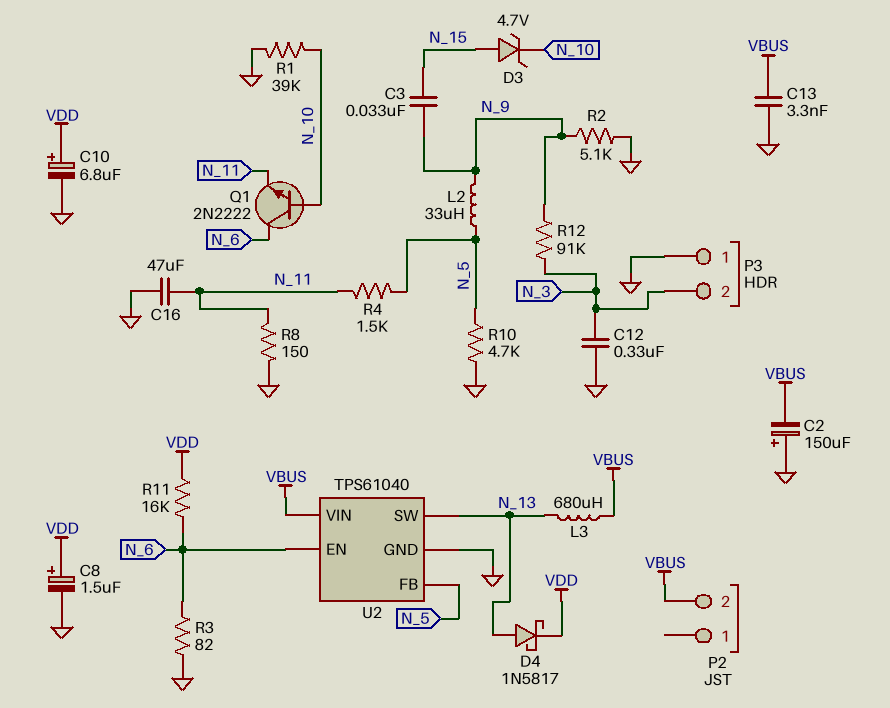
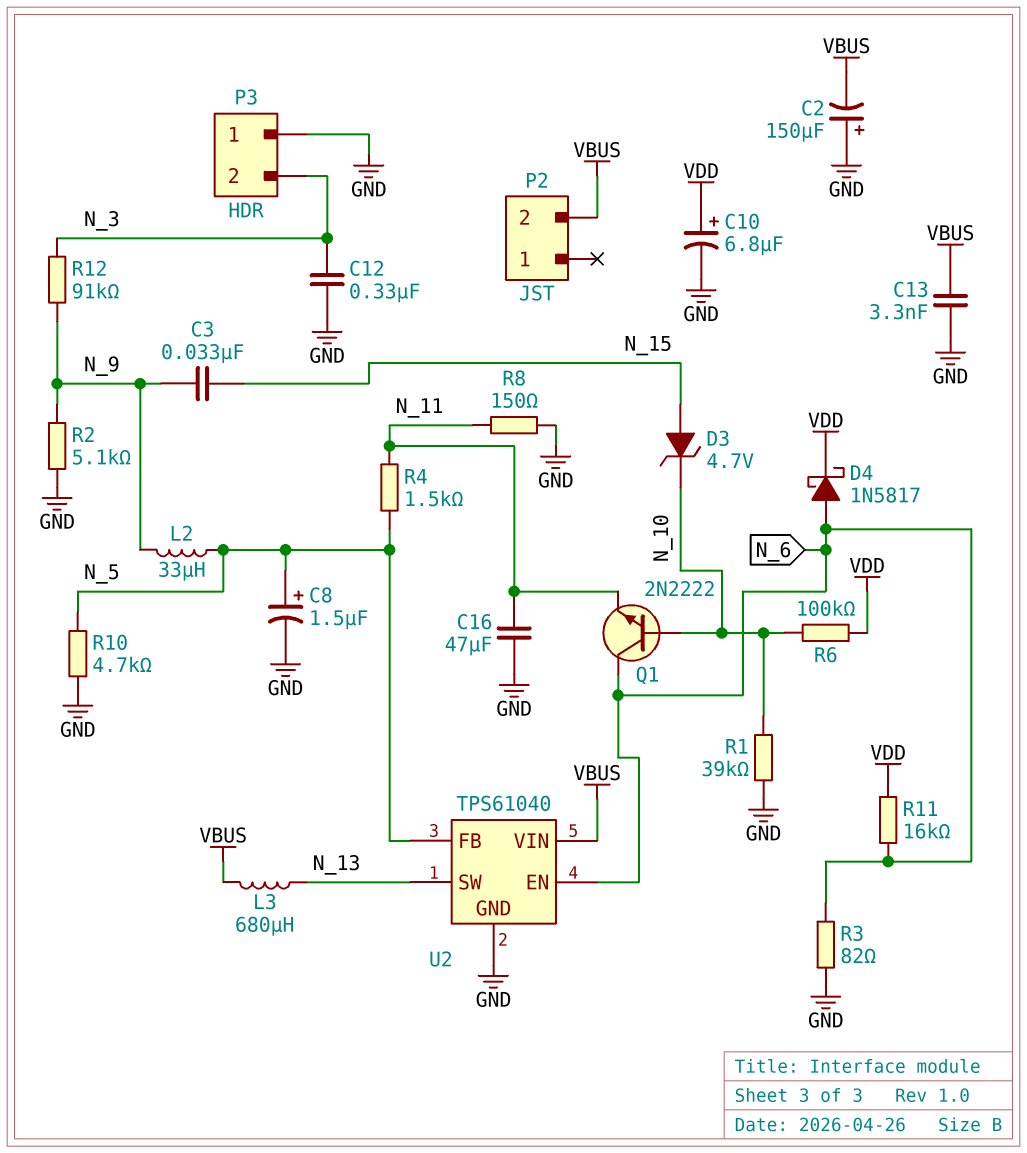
C8: 1.5uF (plus VDD, minus GND) -> 1.5uF (plus N_5, minus GND)
D4: schottky 1N5817 (A N_13, K VDD) -> schottky 1N5817 (A N_6, K VDD)
R6: none -> 100k (N_10, VDD)

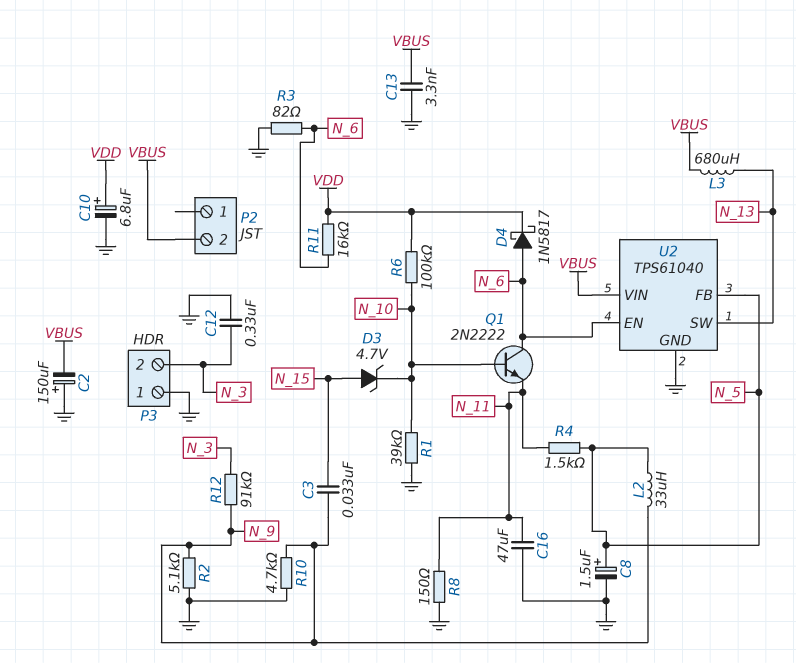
R10: 4.7k (GND, N_5) -> 4.7k (GND, N_9)

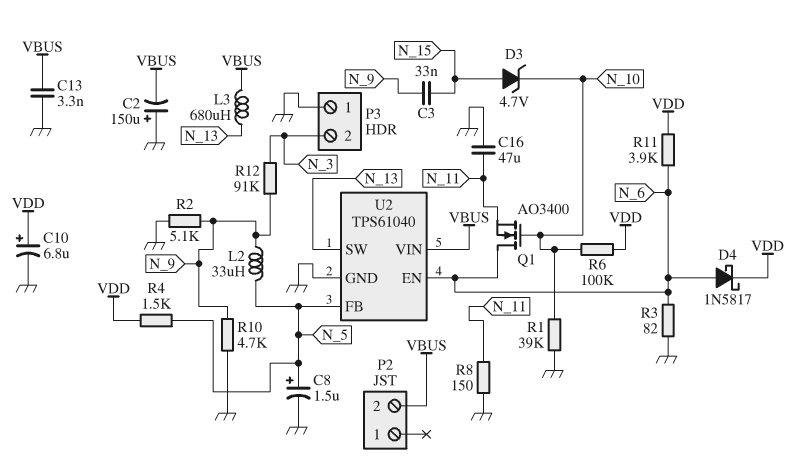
C12: 330nF (GND, N_3) -> none
Q1: NPN 2N2222 (B N_10, C N_6, E N_11) -> NMOS AO3400 (G N_10, D N_6, S N_11)
R4: 1.5k (N_5, N_11) -> 1.5k (N_5, VDD)
R11: 16k (N_6, VDD) -> 3.9k (N_6, VDD)

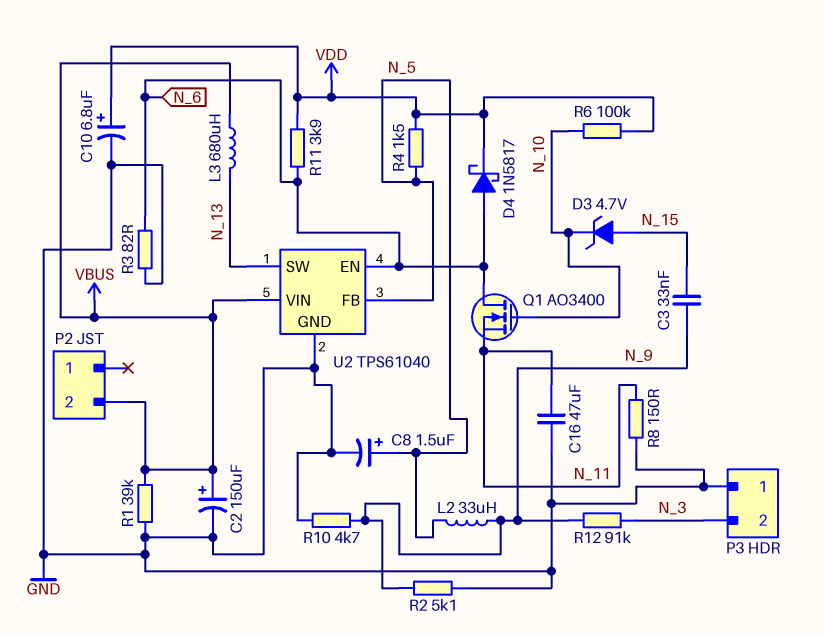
C2: 150uF (plus GND, minus VBUS) -> 150uF (plus VBUS, minus GND)
C13: 3.3nF (GND, VBUS) -> none
R1: 39k (GND, N_10) -> 39k (GND, VBUS)

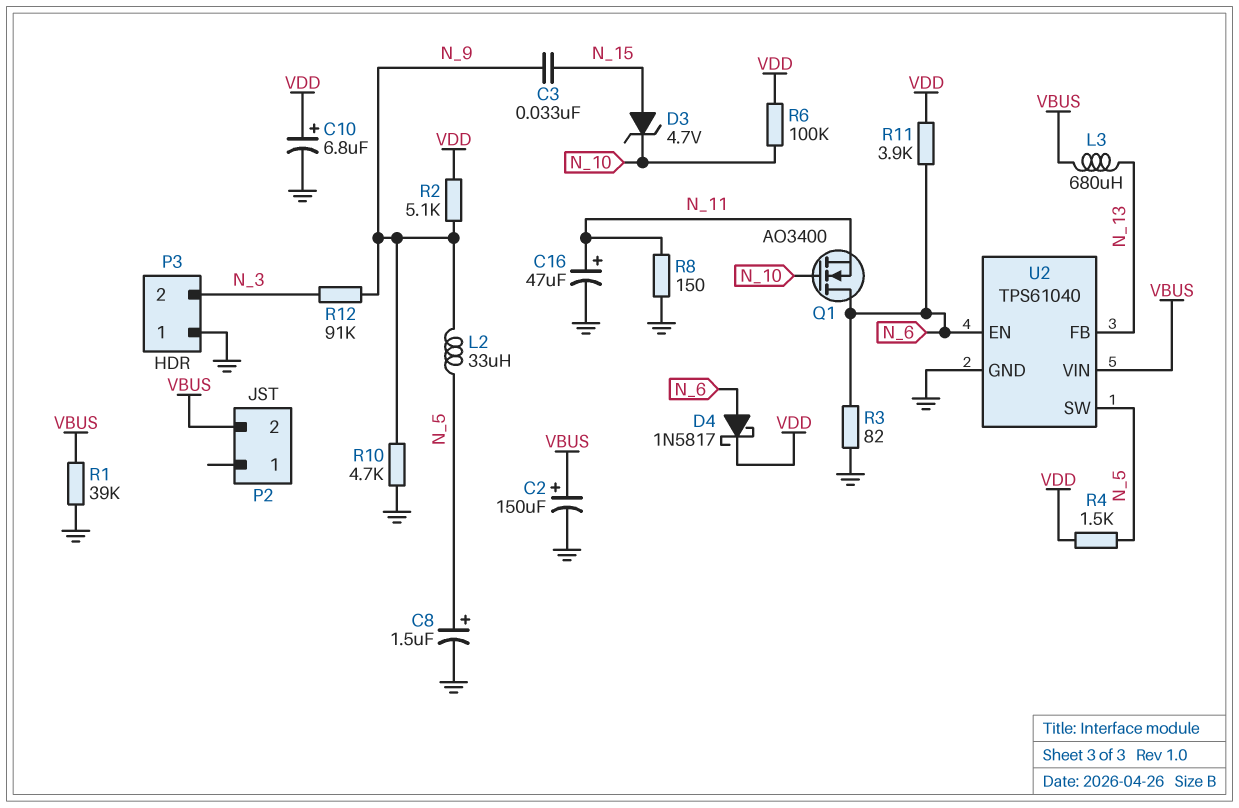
C16: 47uF (GND, N_11) -> 47uF (plus N_11, minus GND)
R2: 5.1k (GND, N_9) -> 5.1k (N_9, VDD)
U2 pin FB: N_5 -> N_13
U2 pin SW: N_13 -> N_5

